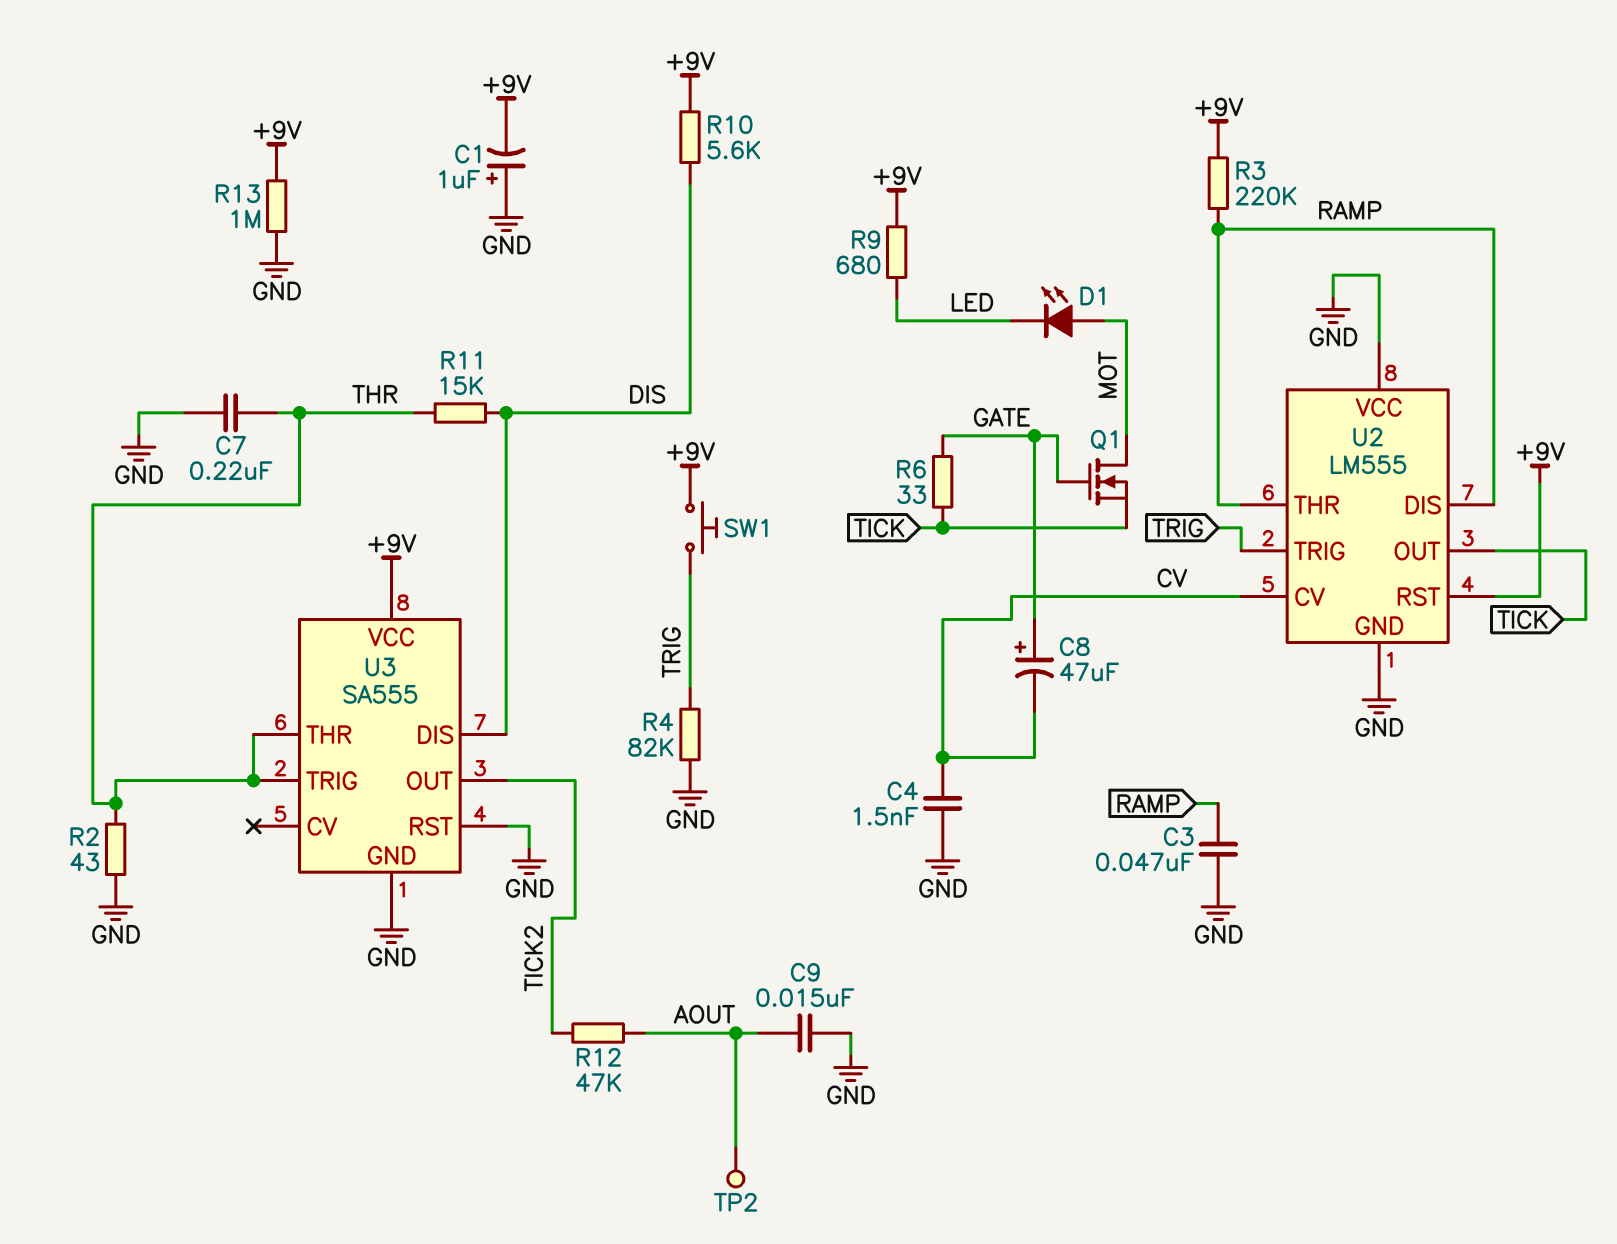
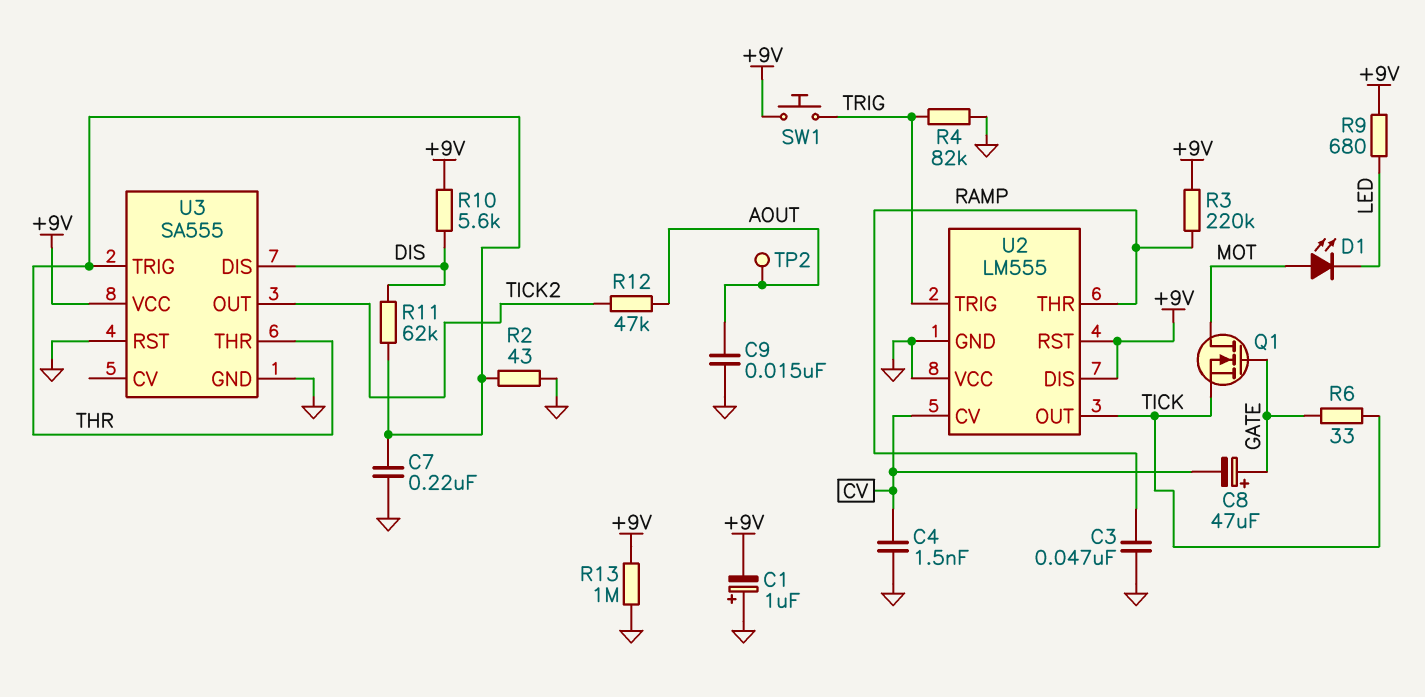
R11: 15k (DIS, THR) -> 62k (DIS, THR)
U2 pin DIS: RAMP -> +9V

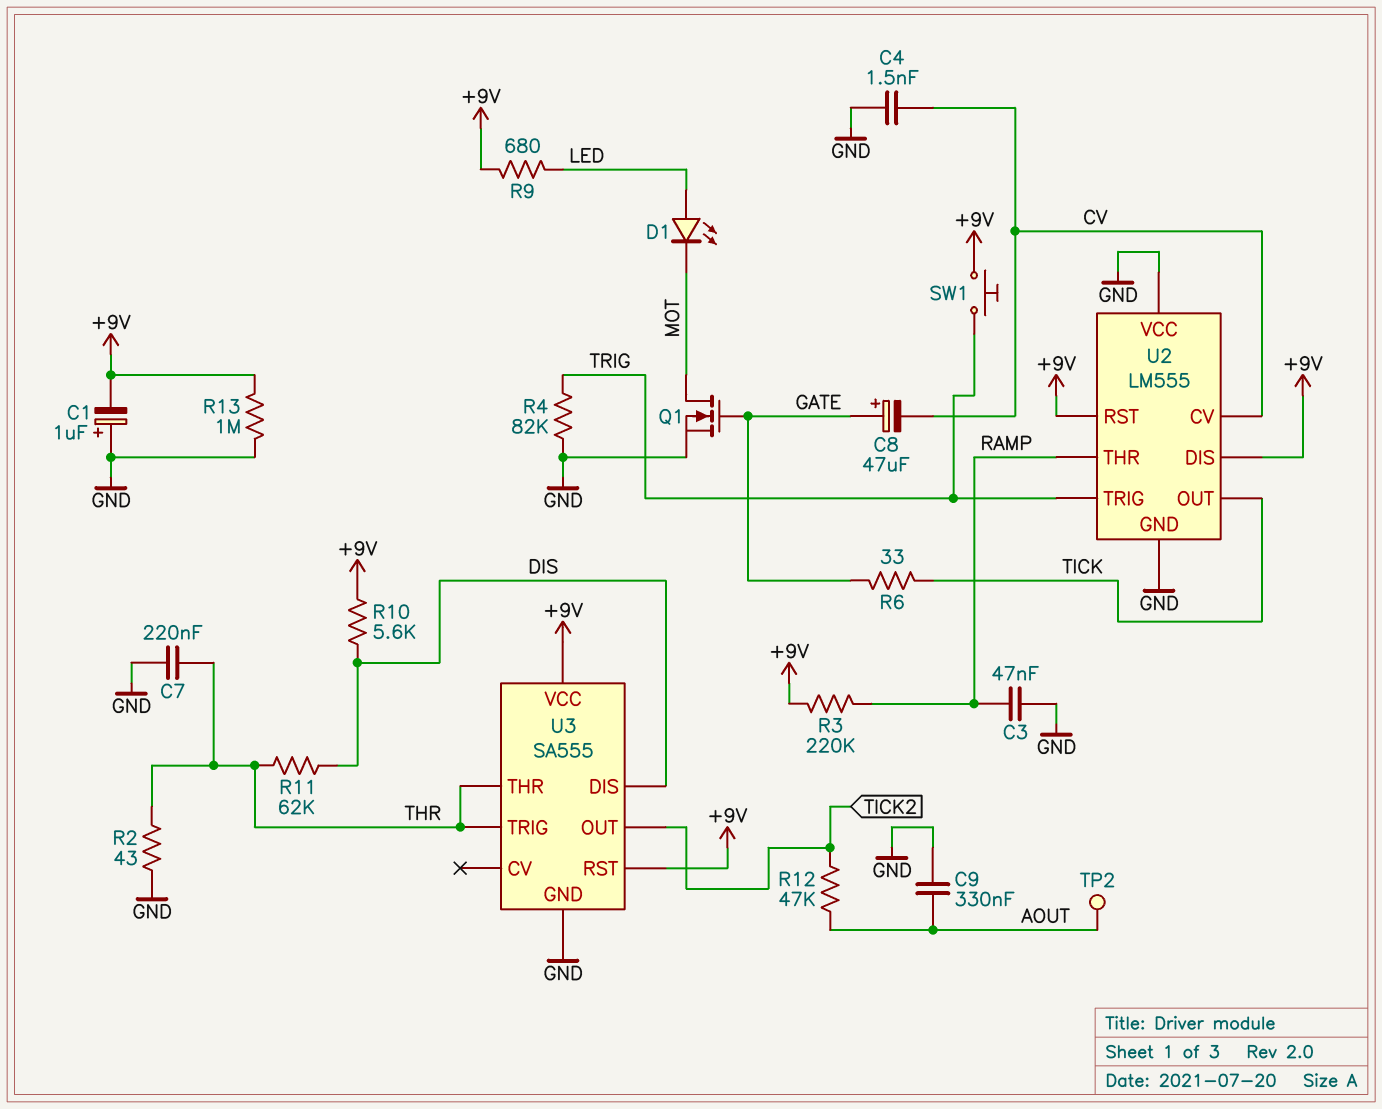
C9: 15nF (AOUT, GND) -> 330nF (AOUT, GND)
D1: LED (A MOT, K LED) -> LED (A LED, K MOT)
Q1: NMOS (G GATE, D MOT, S TICK) -> NMOS (G GATE, D MOT, S GND)
U3 pin RST: GND -> +9V

